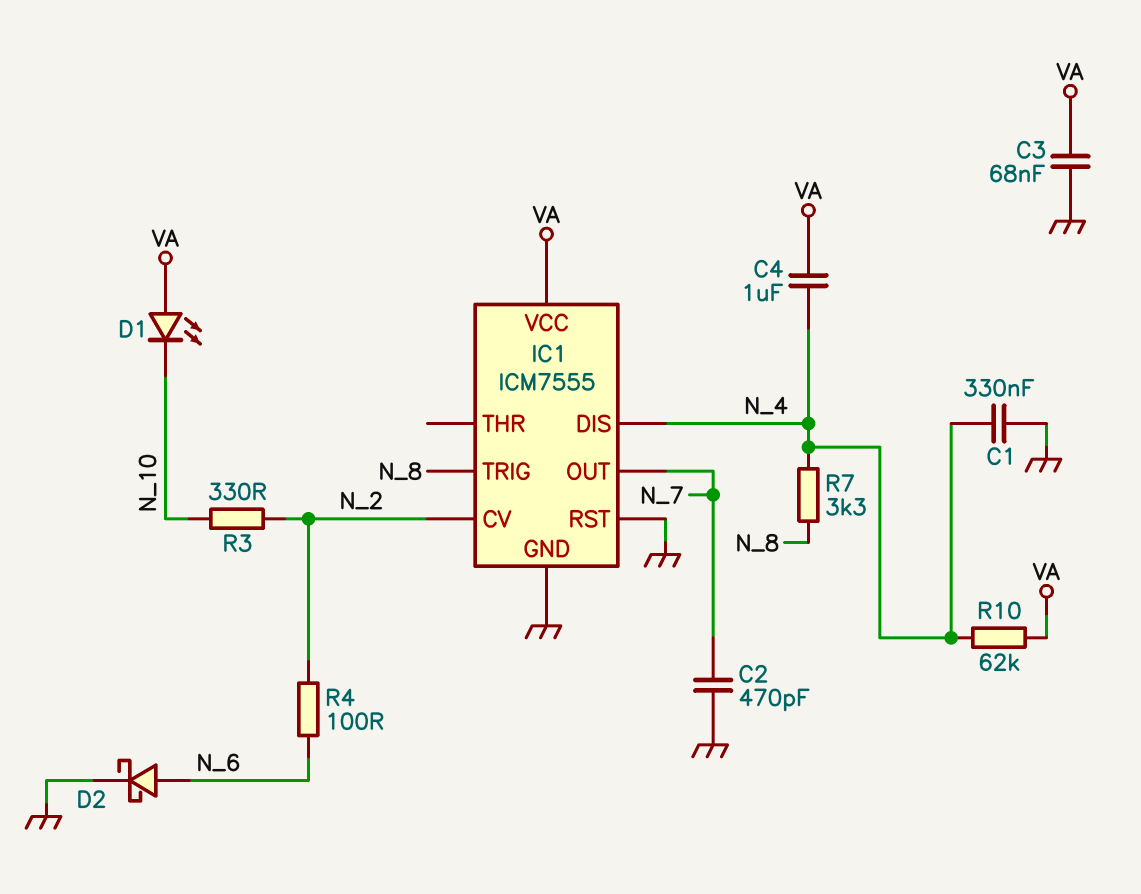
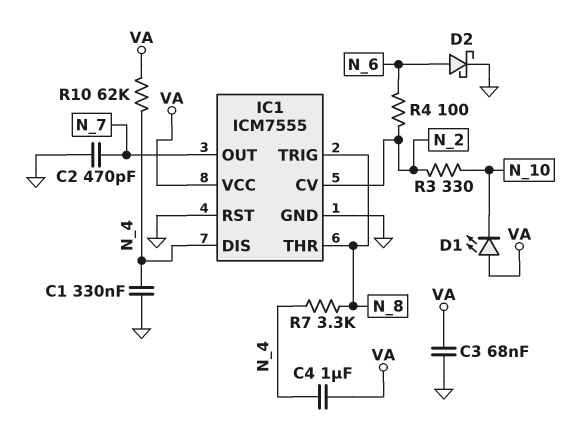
IC1 pin THR: none -> N_8

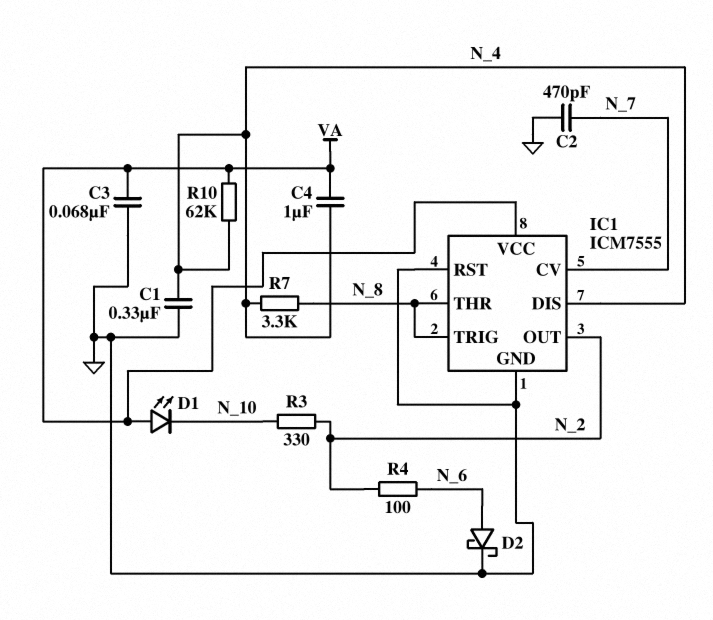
IC1 pin CV: N_2 -> N_7
IC1 pin OUT: N_7 -> N_2

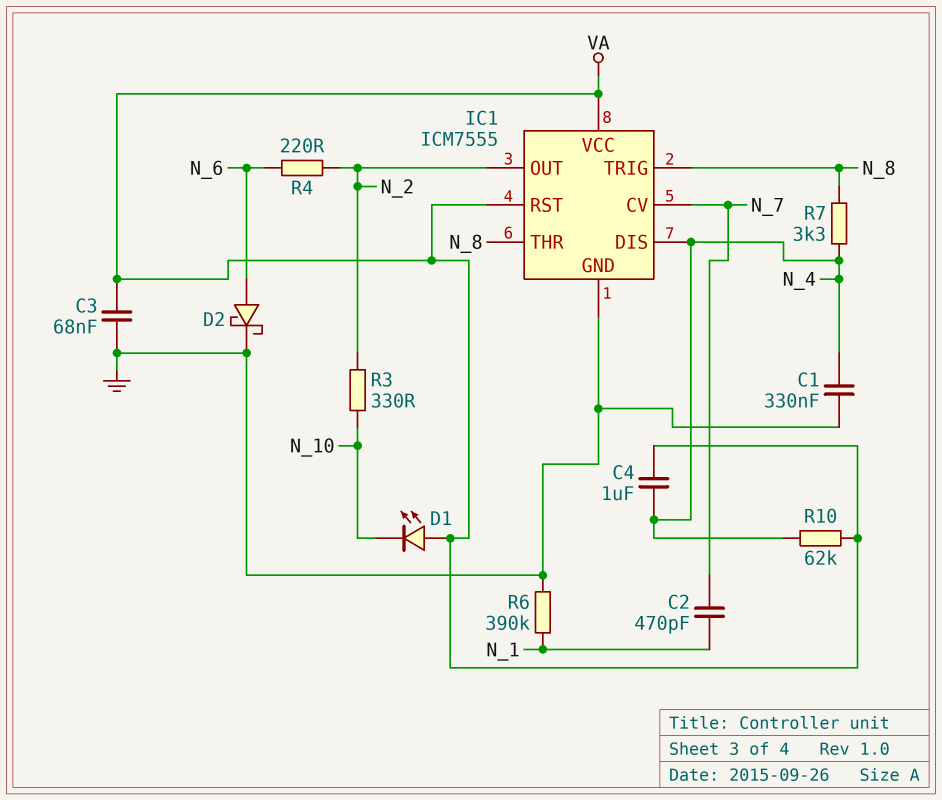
C2: 470pF (GND, N_7) -> 470pF (N_1, N_7)
IC1 pin RST: GND -> VA
R4: 100 (N_2, N_6) -> 220 (N_2, N_6)
R6: none -> 390k (GND, N_1)

